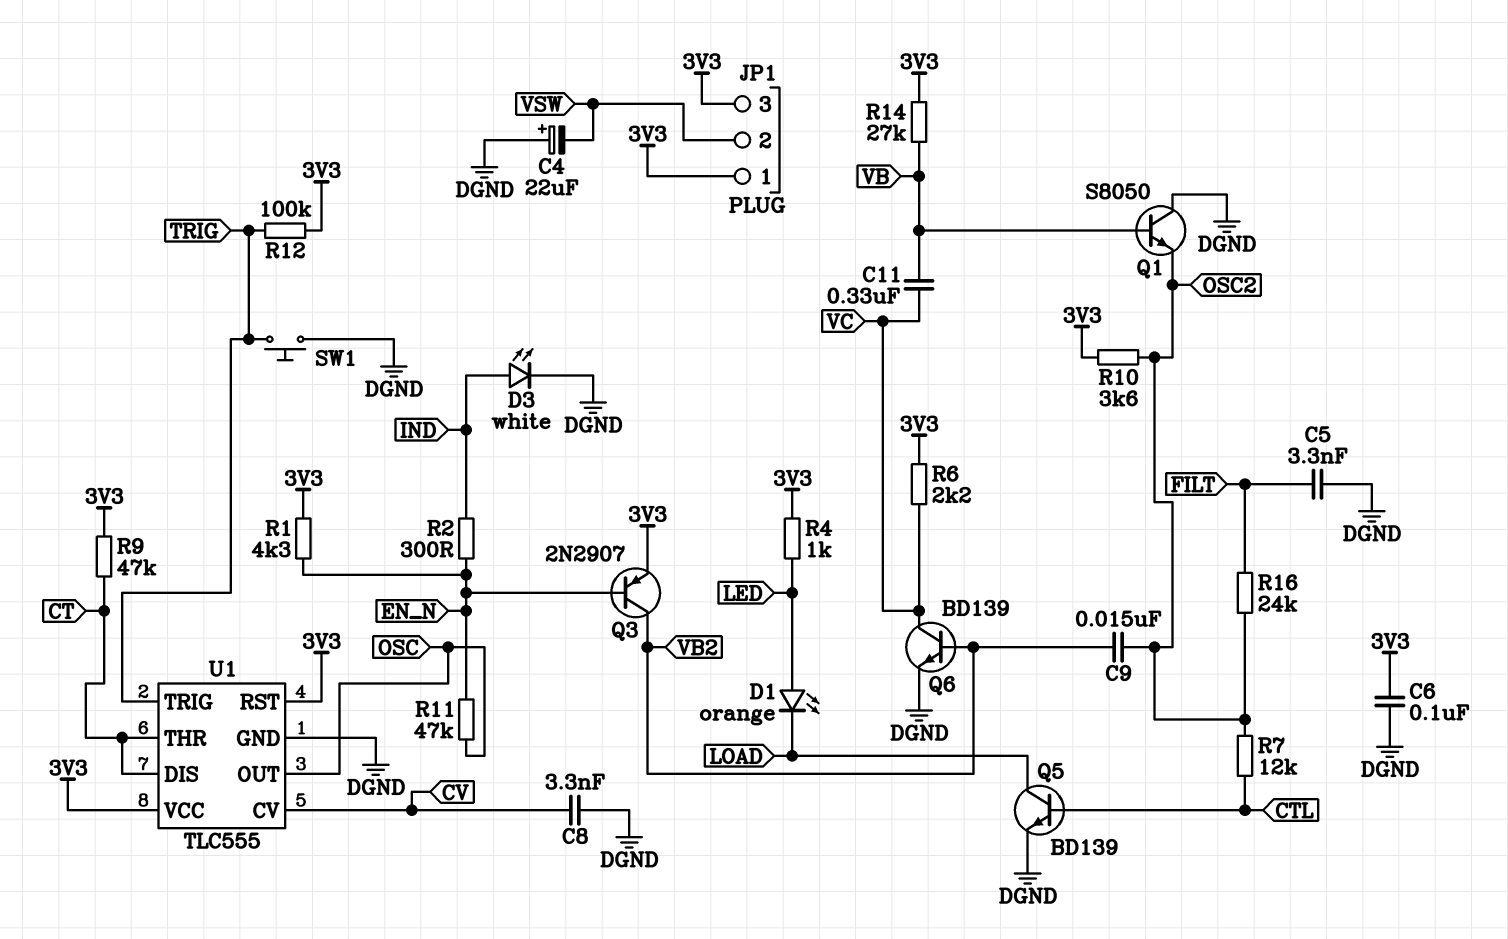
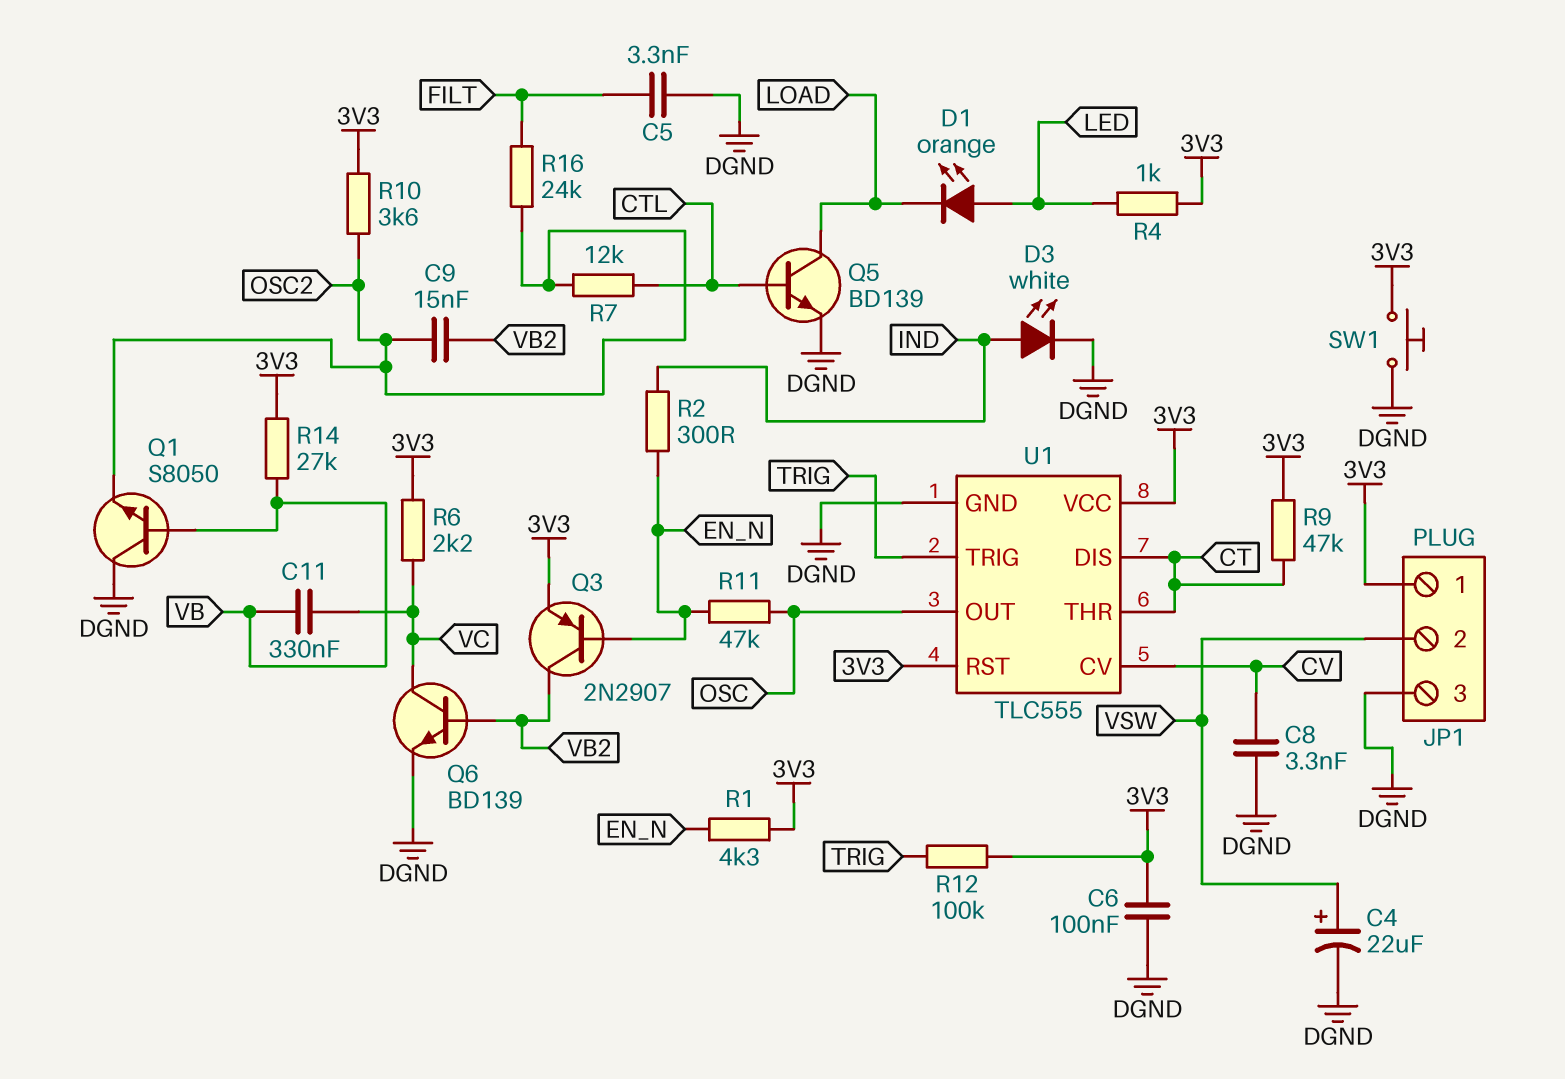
C4: 22uF (plus DGND, minus VSW) -> 22uF (plus VSW, minus DGND)
JP1 pin 3: 3V3 -> DGND
SW1: button (DGND, TRIG) -> button (3V3, DGND)

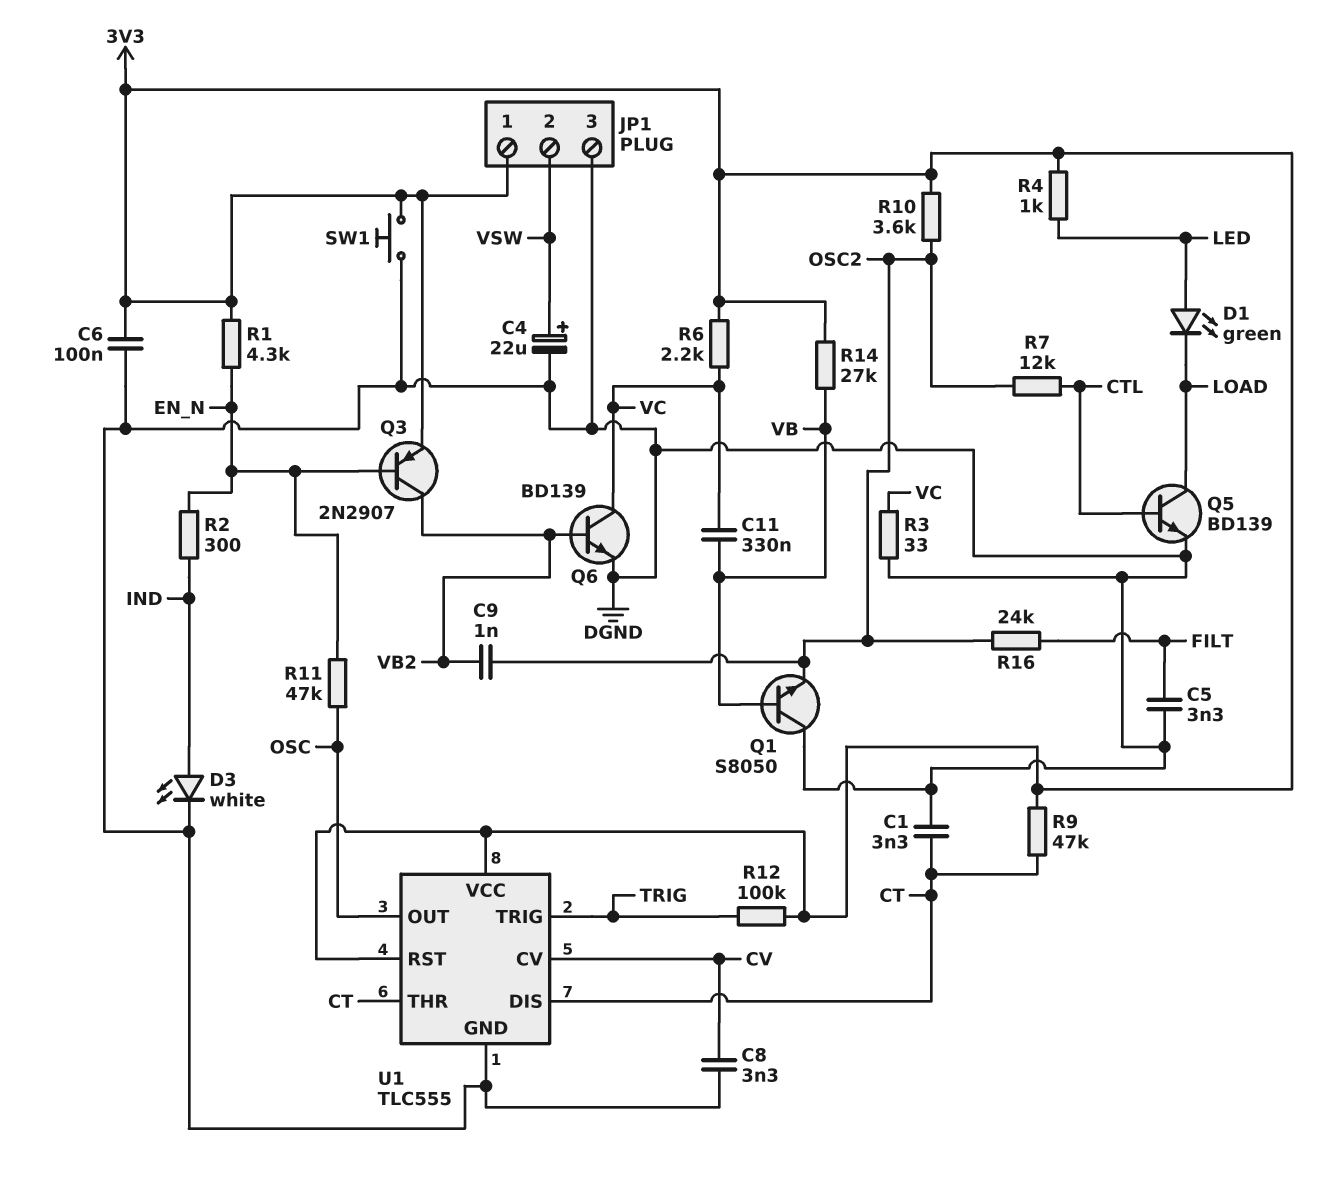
C1: none -> 3.3nF (CT, DGND)
C9: 15nF (OSC2, VB2) -> 1nF (OSC2, VB2)
D1: LED orange (A LED, K LOAD) -> LED green (A LED, K LOAD)
R3: none -> 33 (DGND, VC)

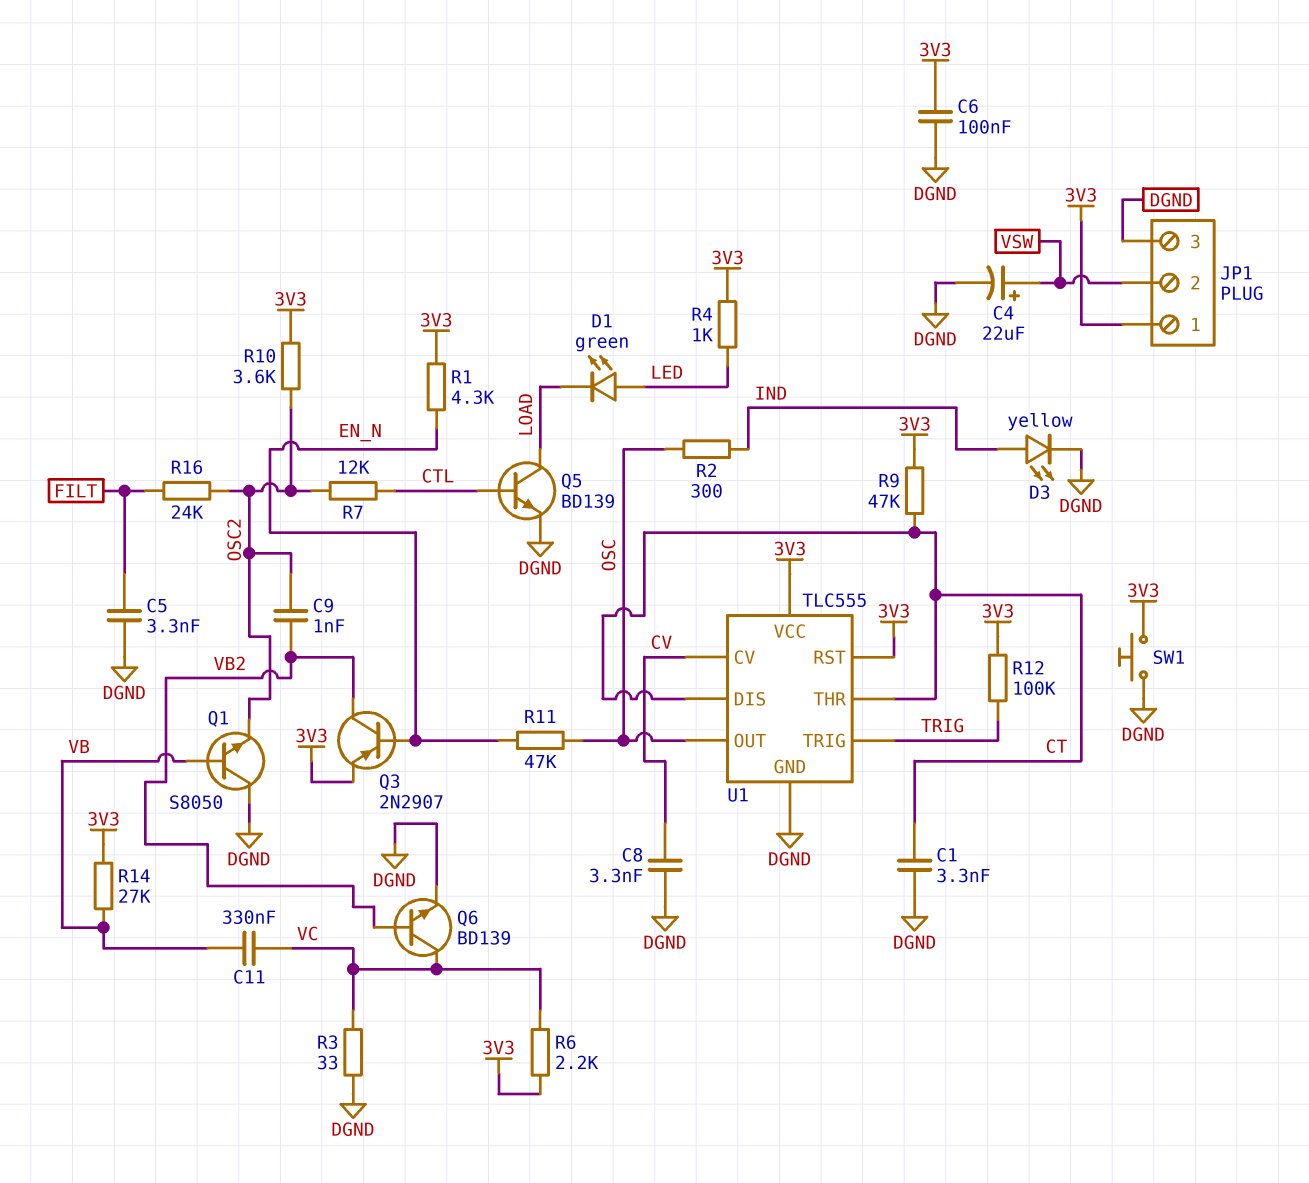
D3: LED white (A IND, K DGND) -> LED yellow (A IND, K DGND)
R2: 300 (EN_N, IND) -> 300 (IND, OSC)

